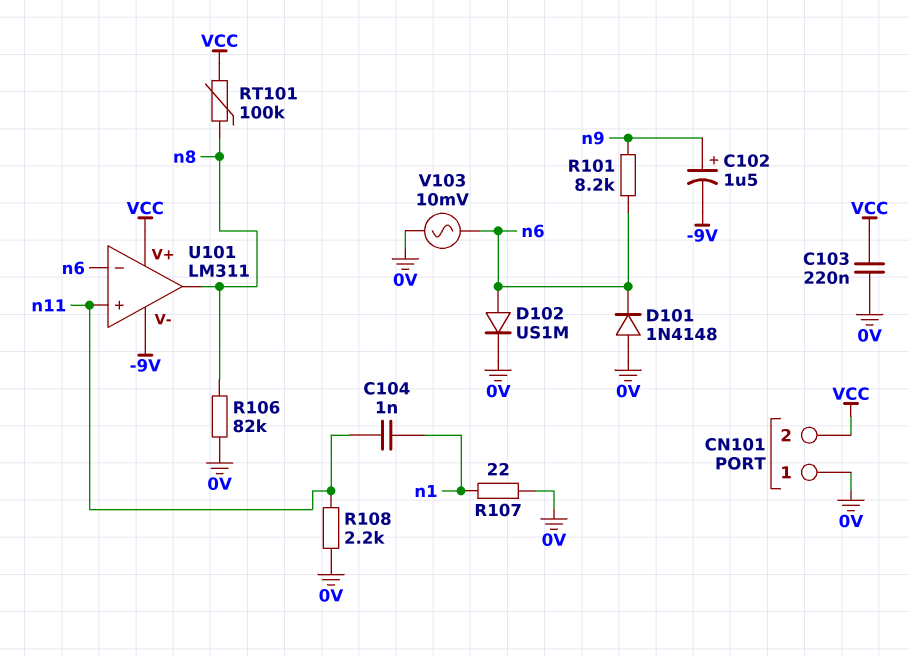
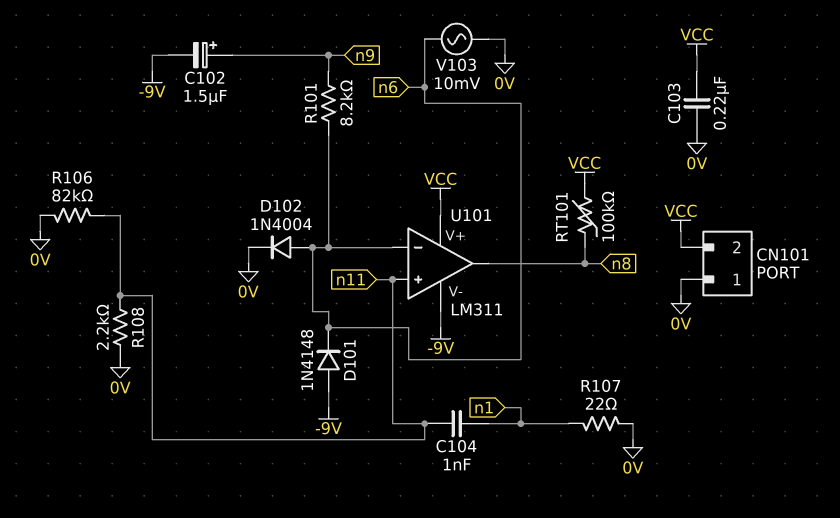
D101: diode 1N4148 (A 0V, K n6) -> diode 1N4148 (A -9V, K n6)
D102: diode US1M (A n6, K 0V) -> diode 1N4004 (A n6, K 0V)
R106: 82k (0V, n8) -> 82k (0V, n11)

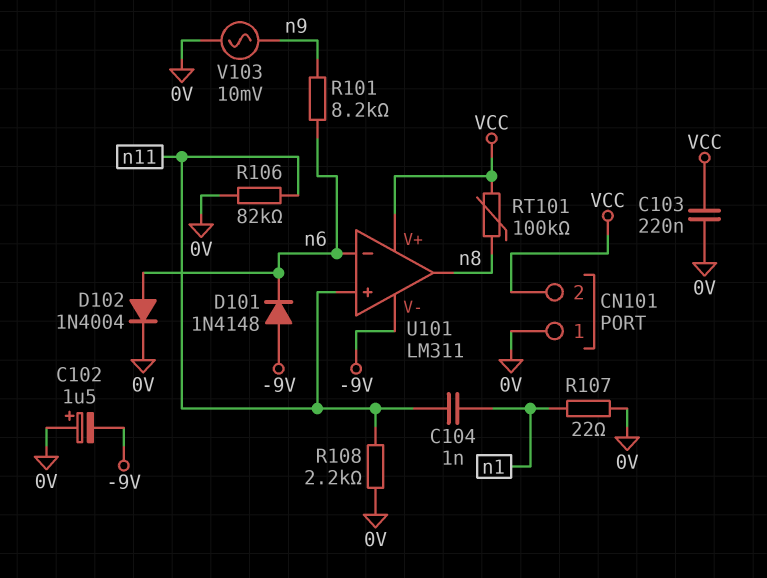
C102: 1.5uF (plus n9, minus -9V) -> 1.5uF (plus 0V, minus -9V)
V103: AC 10mV (0V, n6) -> AC 10mV (0V, n9)

